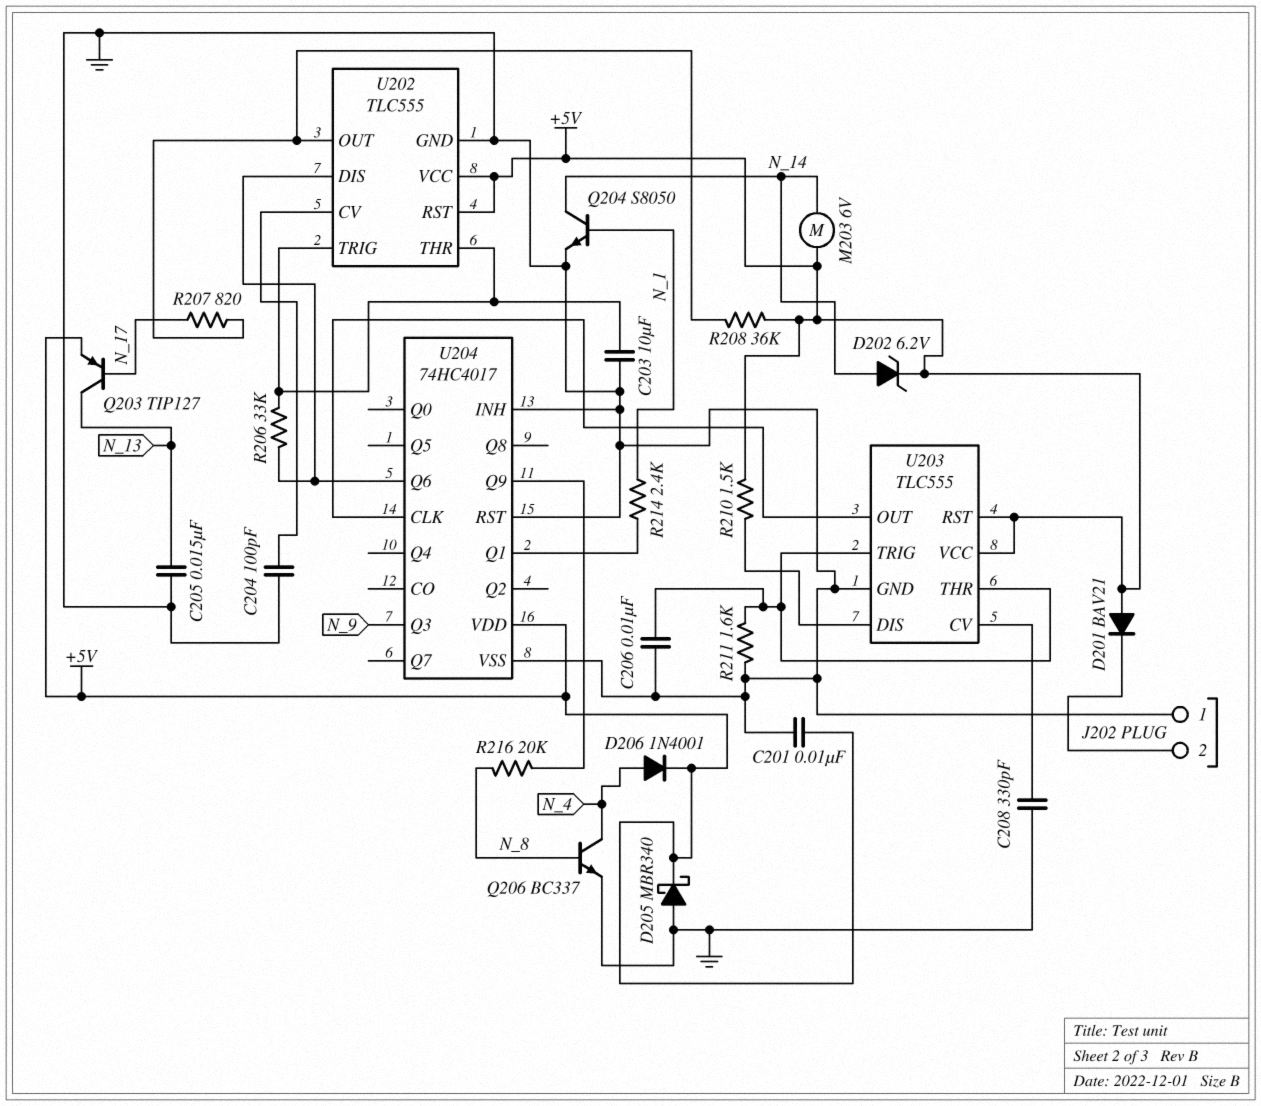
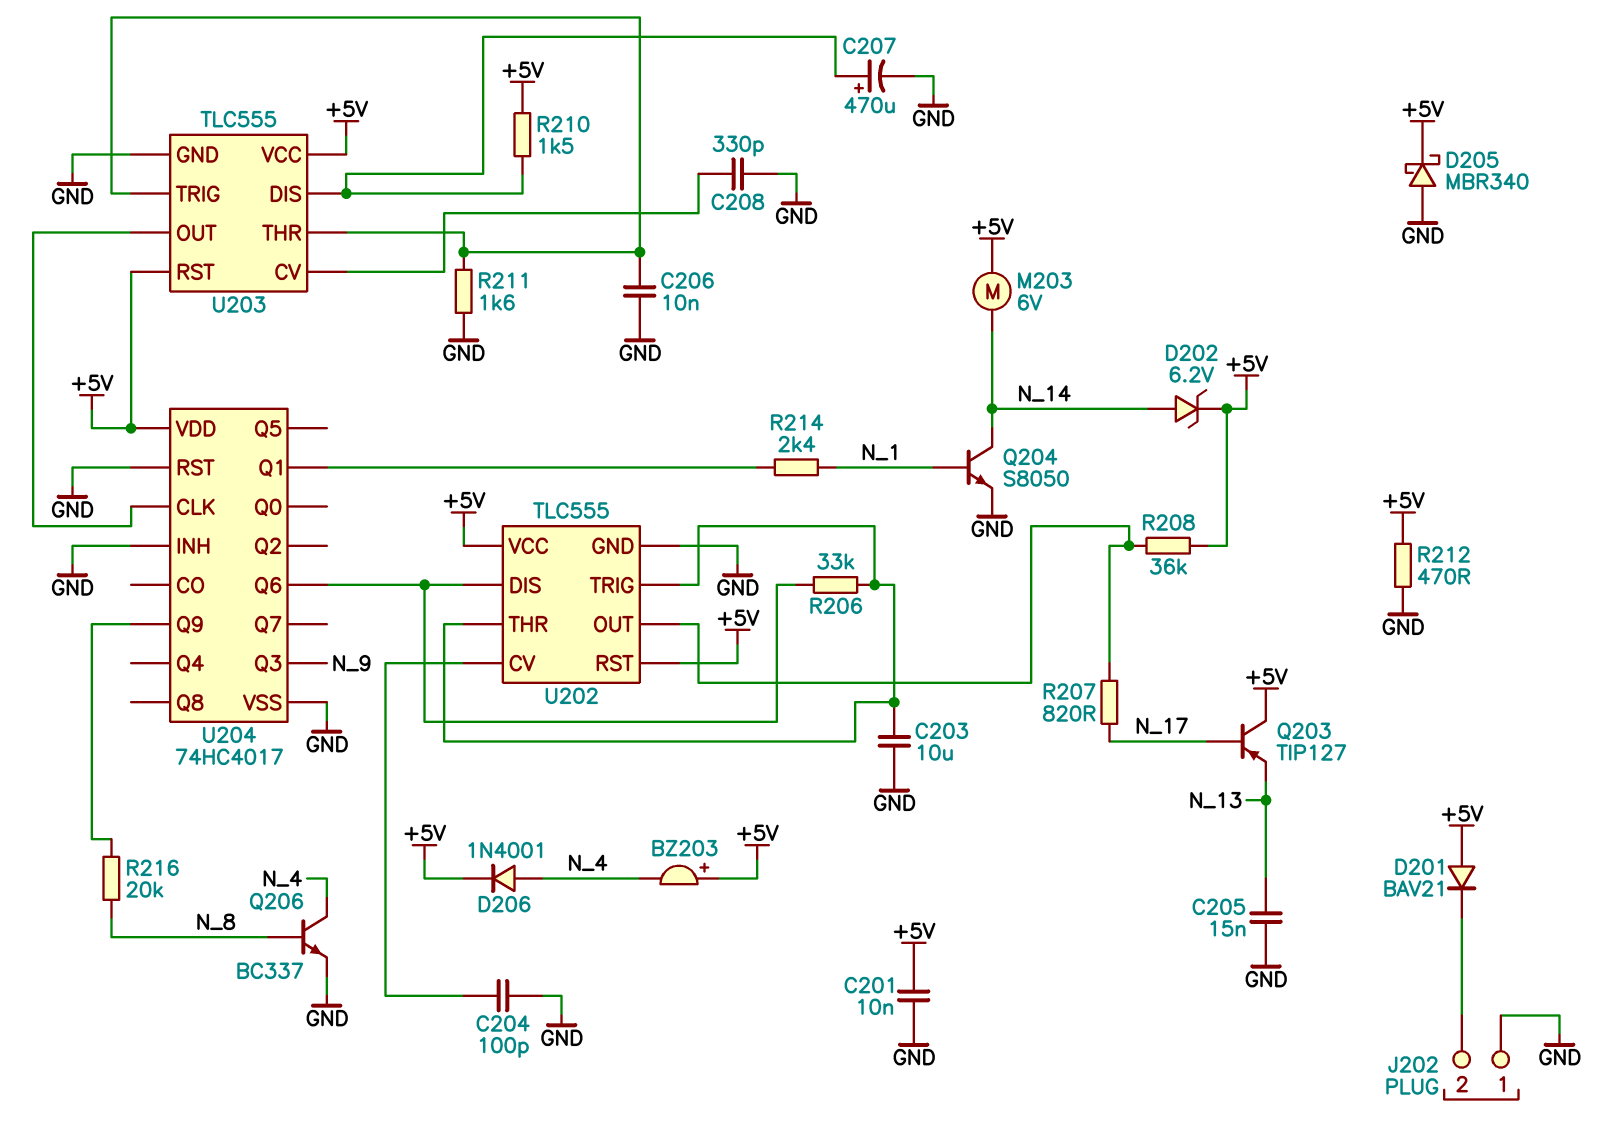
BZ203: none -> buzzer (plus +5V, minus N_4)
C207: none -> 470uF (plus U203/DIS, minus GND)
Q203: PNP TIP127 (B N_17, C N_13, E +5V) -> PNP TIP127 (B N_17, C +5V, E N_13)
R212: none -> 470 (+5V, GND)

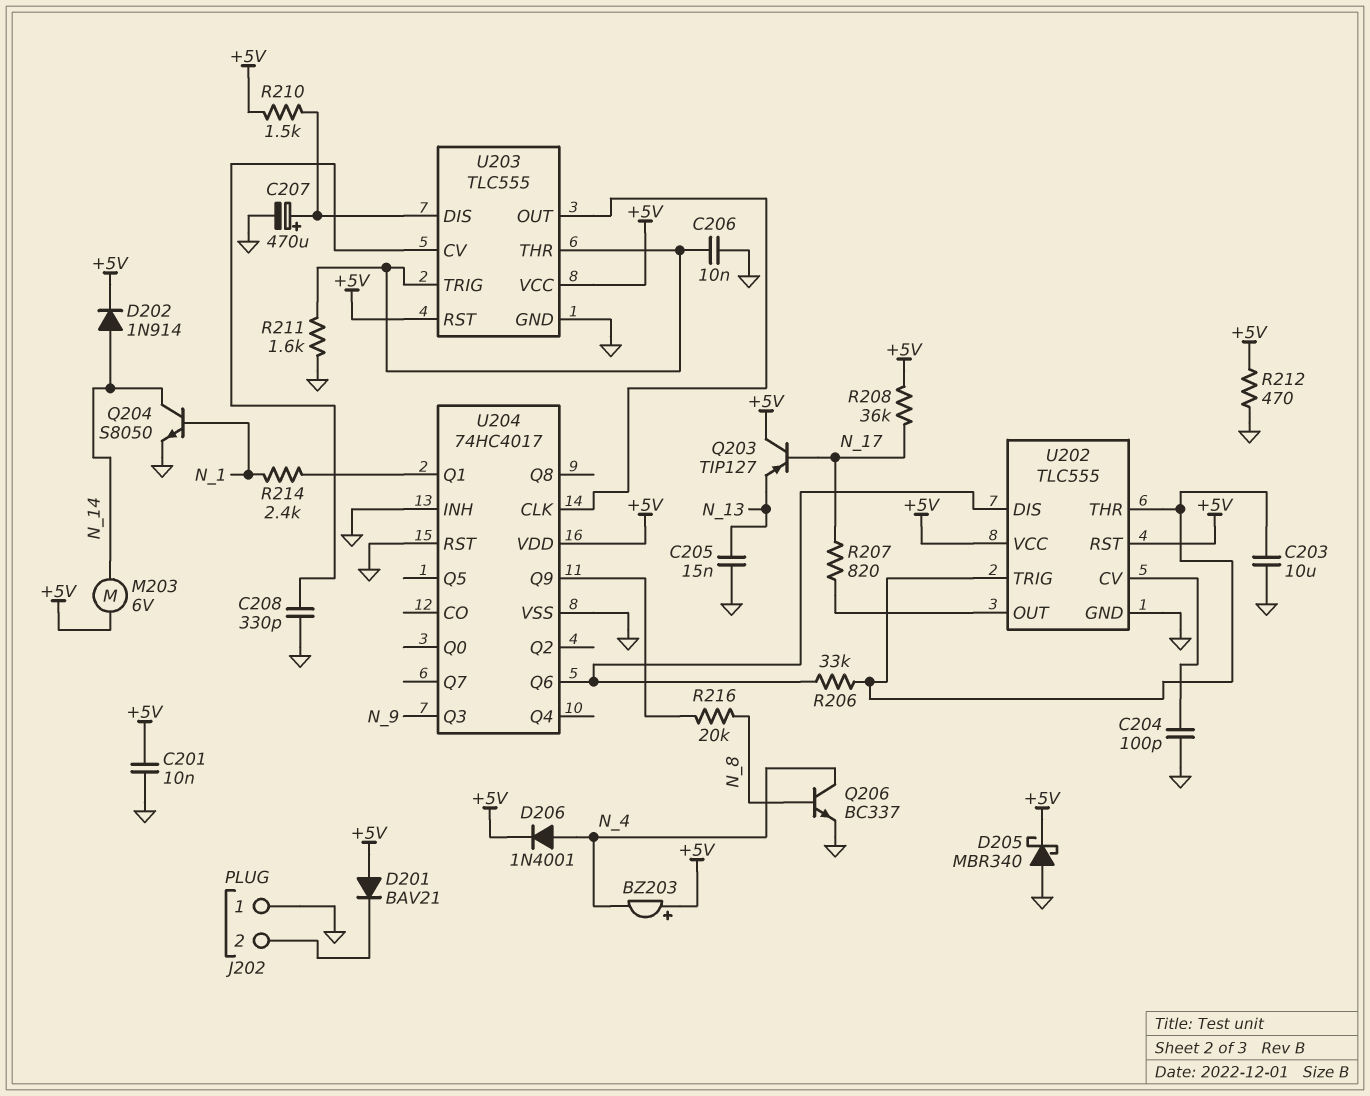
D202: zener 6.2V (A N_14, K +5V) -> diode 1N914 (A N_14, K +5V)
R208: 36k (+5V, U202/OUT) -> 36k (+5V, N_17)

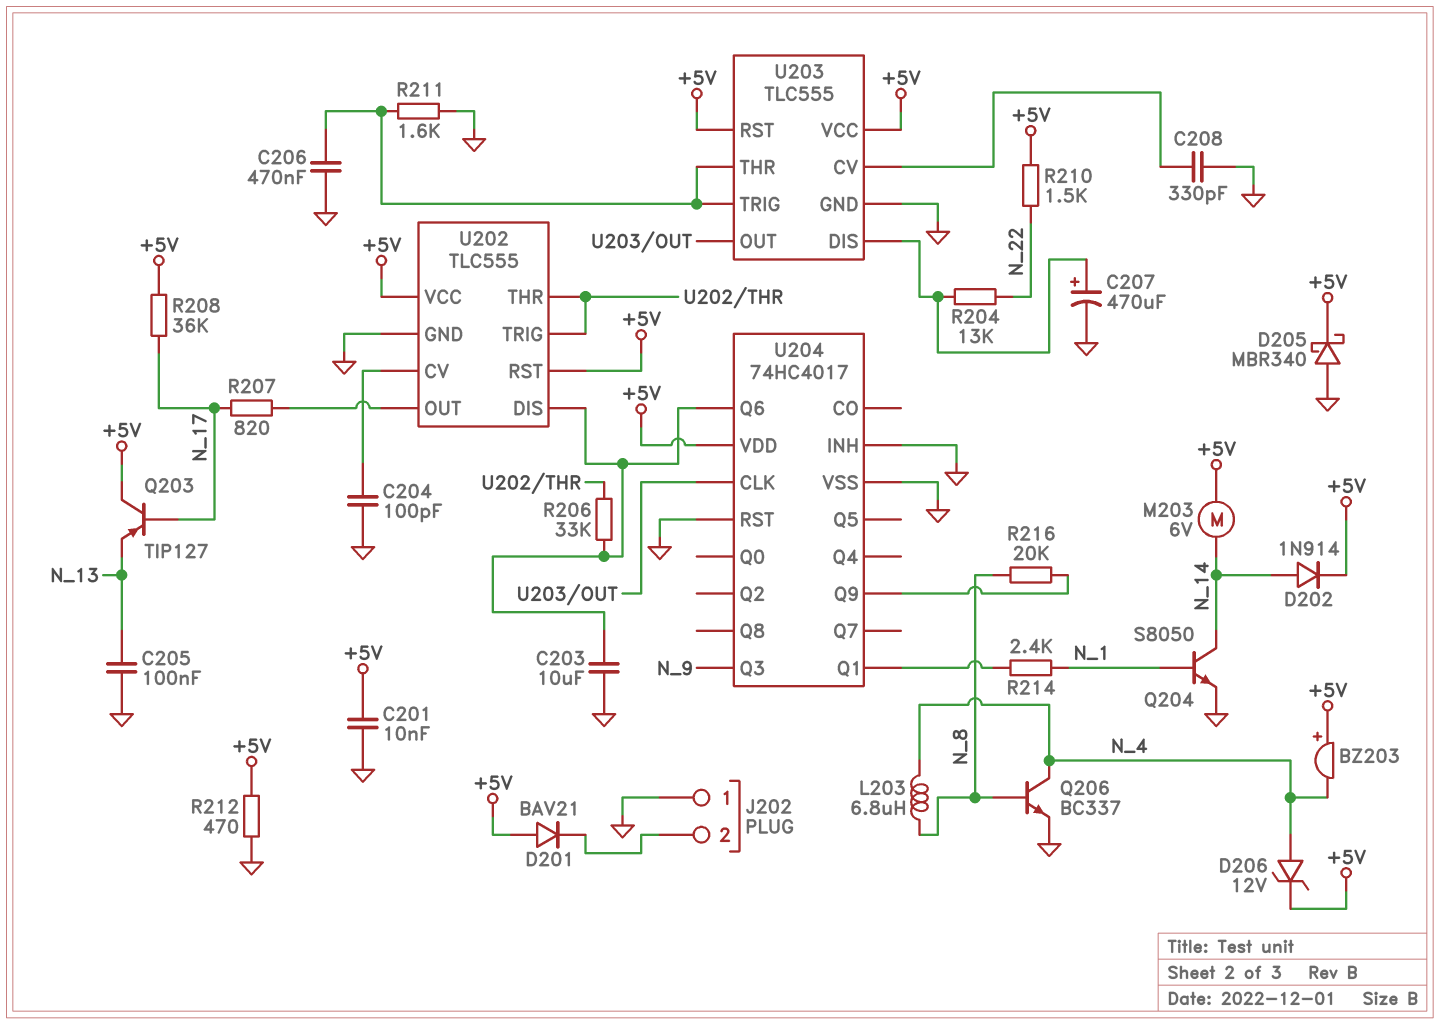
C203: 10uF (GND, U202/THR) -> 10uF (GND, U202/DIS)
C205: 15nF (GND, N_13) -> 100nF (GND, N_13)
C206: 10nF (GND, U203/THR) -> 470nF (GND, U203/THR)
D206: diode 1N4001 (A N_4, K +5V) -> zener 12V (A N_4, K +5V)
L203: none -> 6.8uH (N_4, N_8)
R204: none -> 13k (N_22, U203/DIS)
R210: 1.5k (+5V, U203/DIS) -> 1.5k (+5V, N_22)

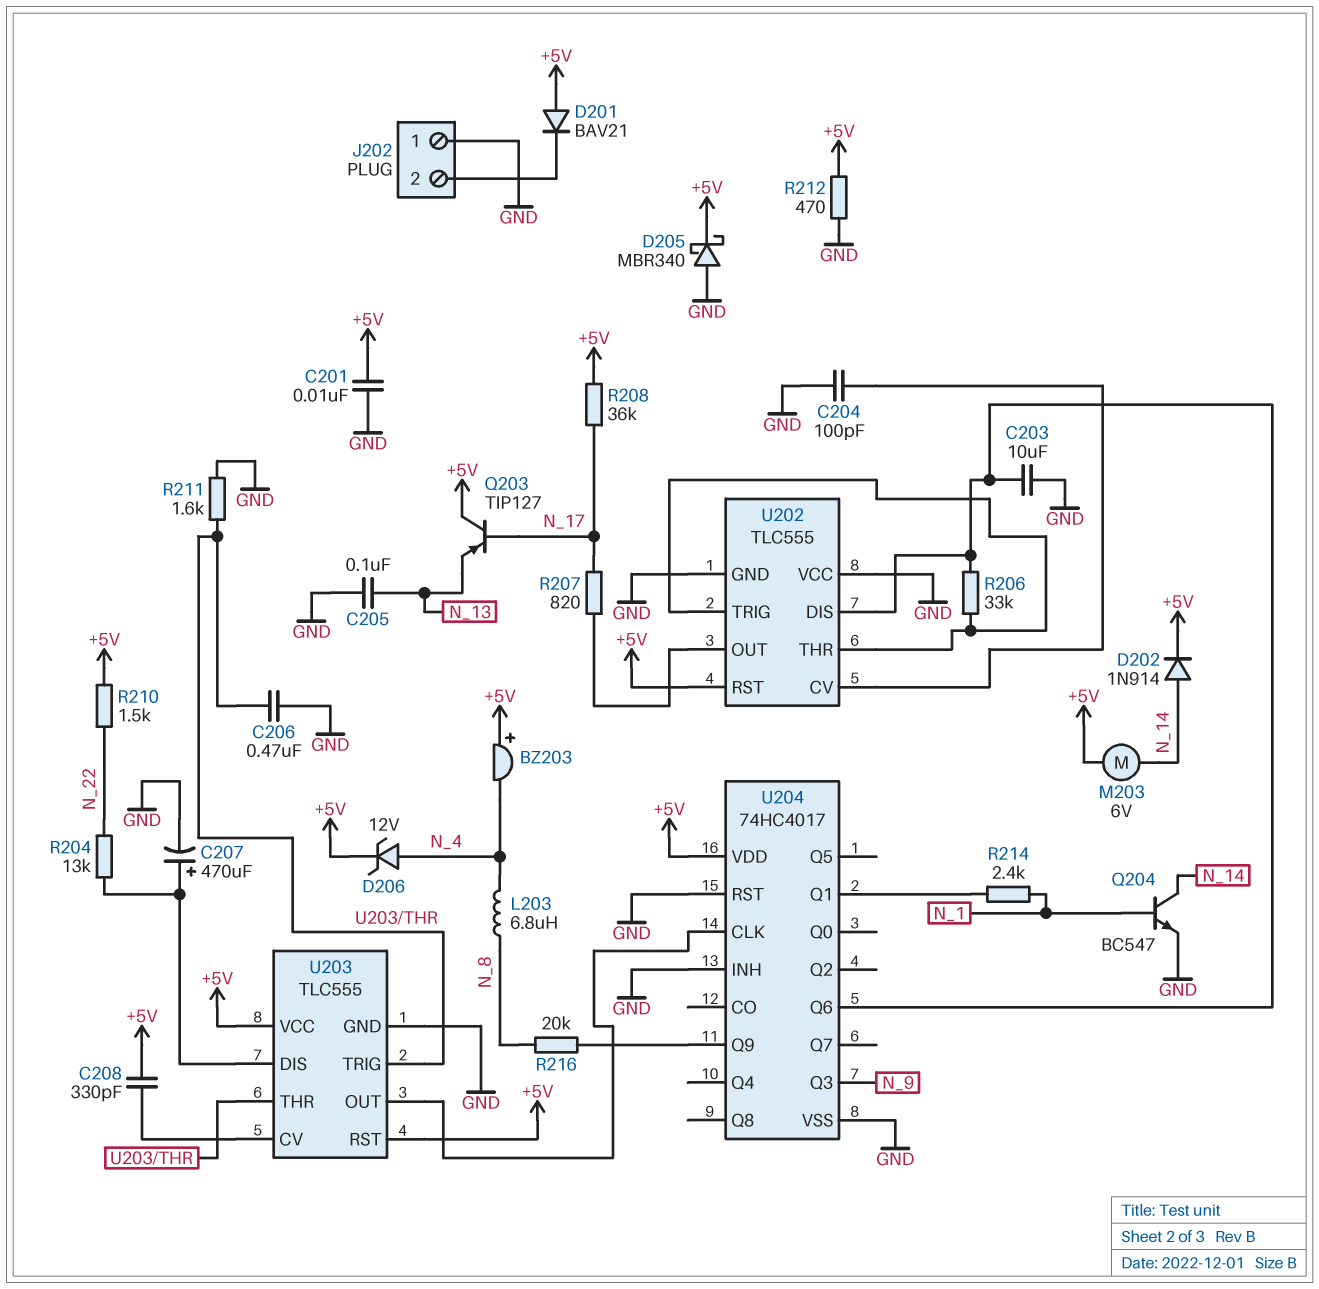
C208: 330pF (GND, U203/CV) -> 330pF (+5V, U203/CV)
Q204: NPN S8050 (B N_1, C N_14, E GND) -> NPN BC547 (B N_1, C N_14, E GND)
Q206: NPN BC337 (B N_8, C N_4, E GND) -> none
U202 pin VCC: +5V -> GND

